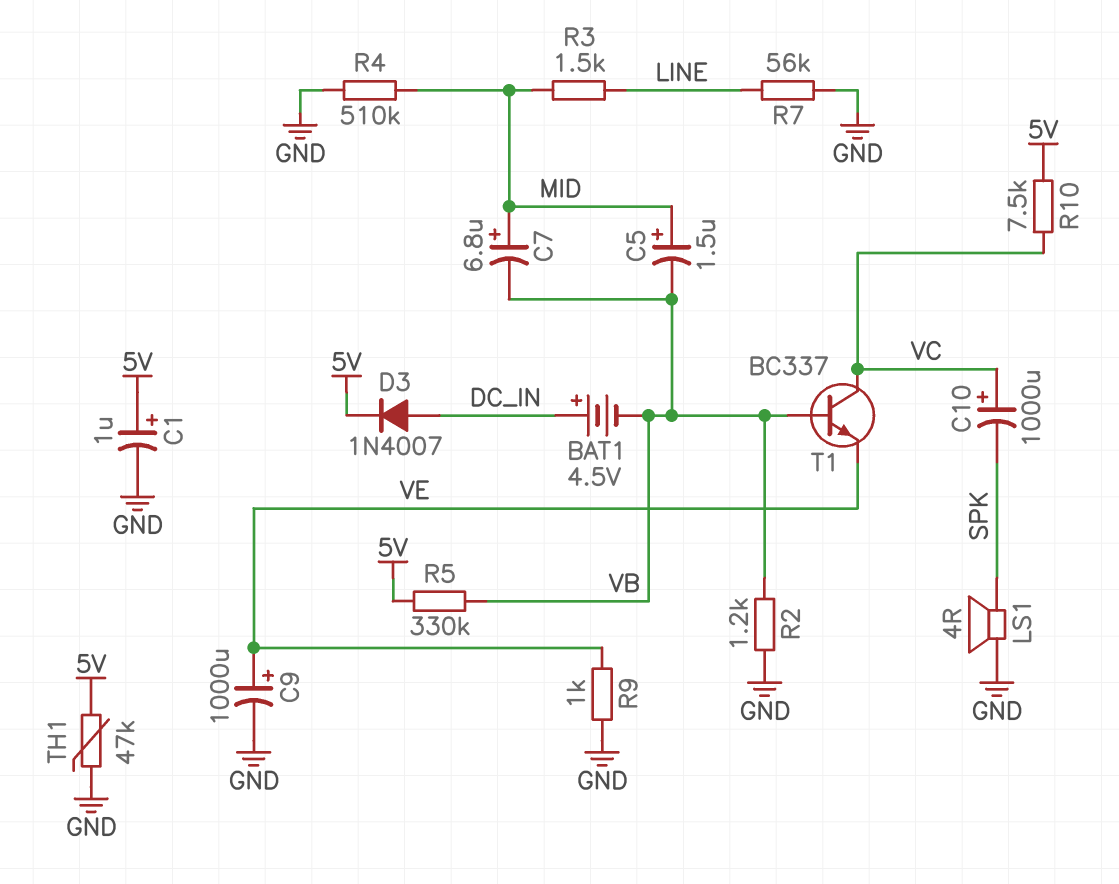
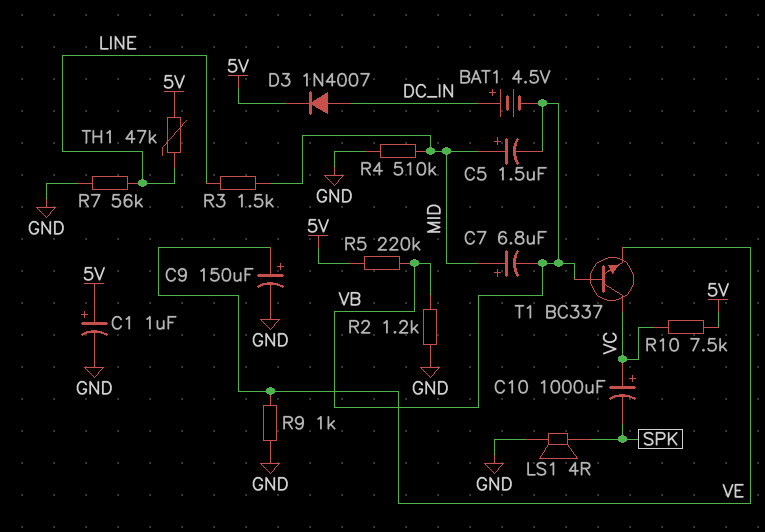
C9: 1000uF (plus VE, minus GND) -> 150uF (plus VE, minus GND)
R5: 330k (5V, VB) -> 220k (5V, VB)
TH1: 47k (5V, GND) -> 47k (5V, LINE)

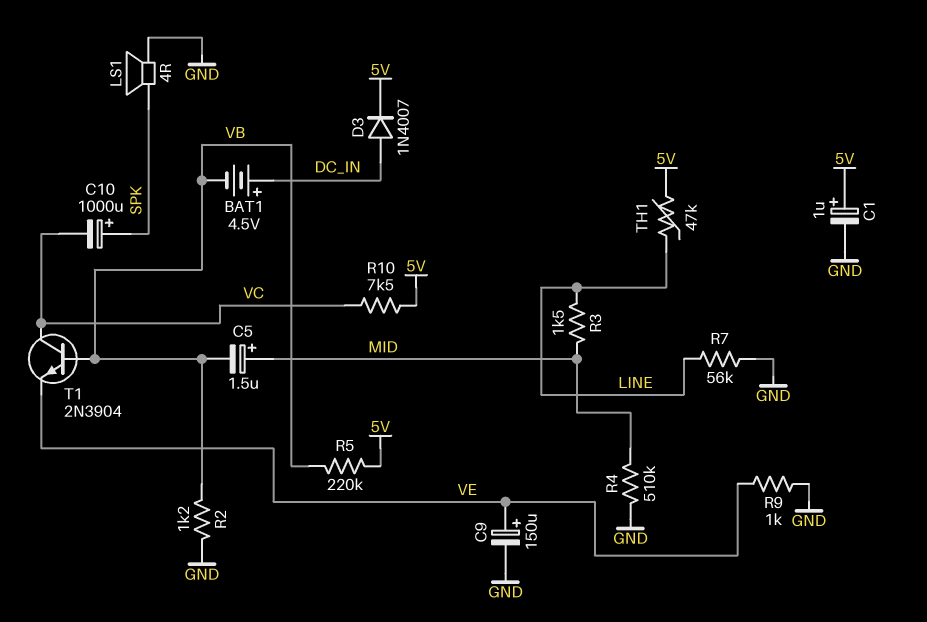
C7: 6.8uF (plus MID, minus VB) -> none
C10: 1000uF (plus VC, minus SPK) -> 1000uF (plus SPK, minus VC)
T1: NPN BC337 (B VB, C VC, E VE) -> NPN 2N3904 (B VB, C VC, E VE)

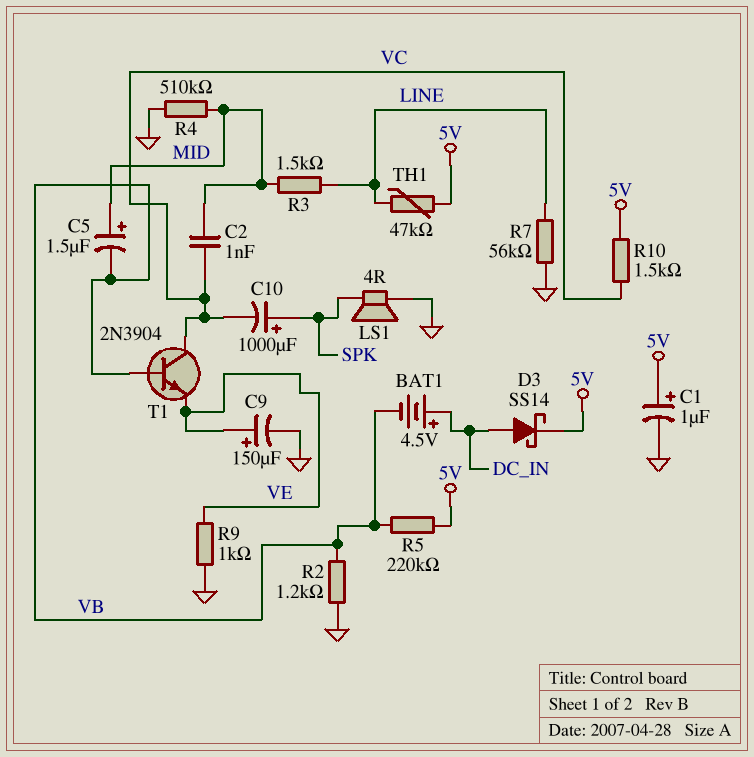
C2: none -> 1nF (MID, VC)
D3: diode 1N4007 (A DC_IN, K 5V) -> schottky SS14 (A DC_IN, K 5V)
R10: 7.5k (5V, VC) -> 1.5k (5V, VC)

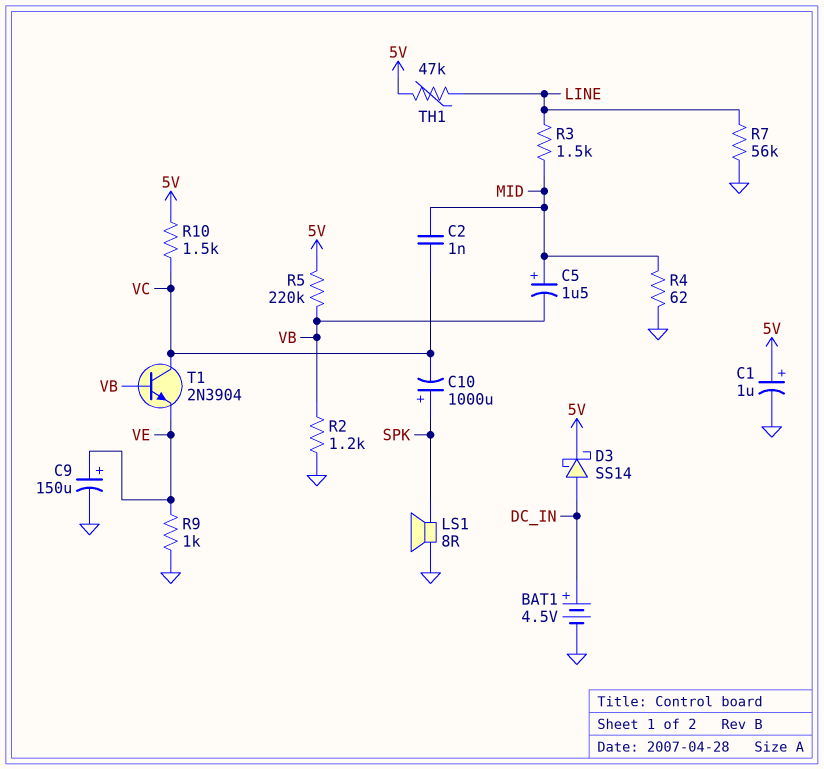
BAT1: 4.5V (plus DC_IN, minus VB) -> 4.5V (plus DC_IN, minus GND)
LS1: speaker 4R (GND, SPK) -> speaker 8R (GND, SPK)
R4: 510k (GND, MID) -> 62 (GND, MID)

